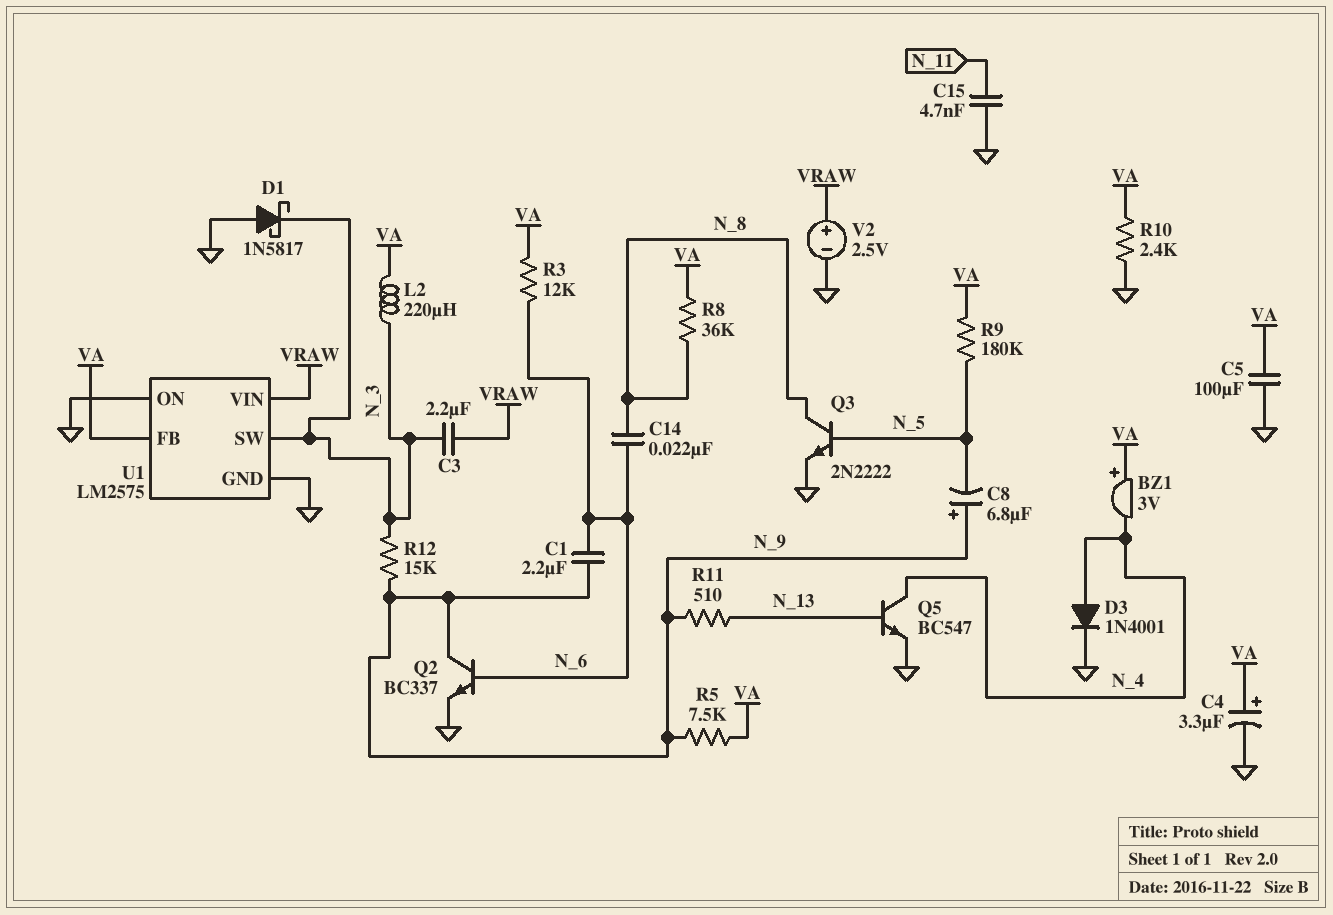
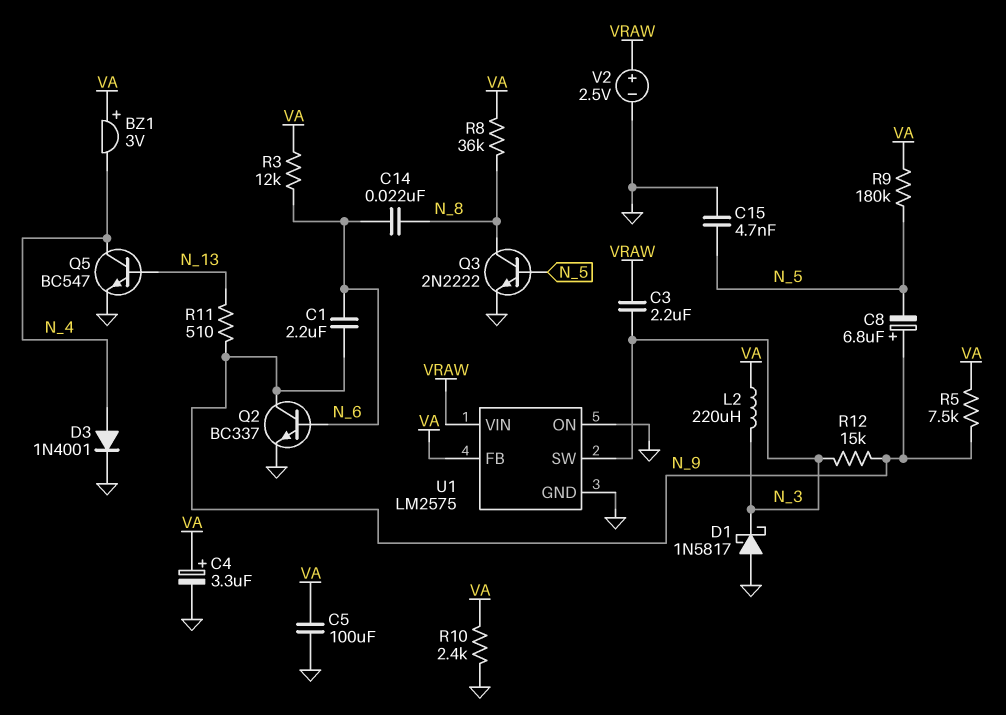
C15: 4.7nF (GND, N_11) -> 4.7nF (GND, N_5)

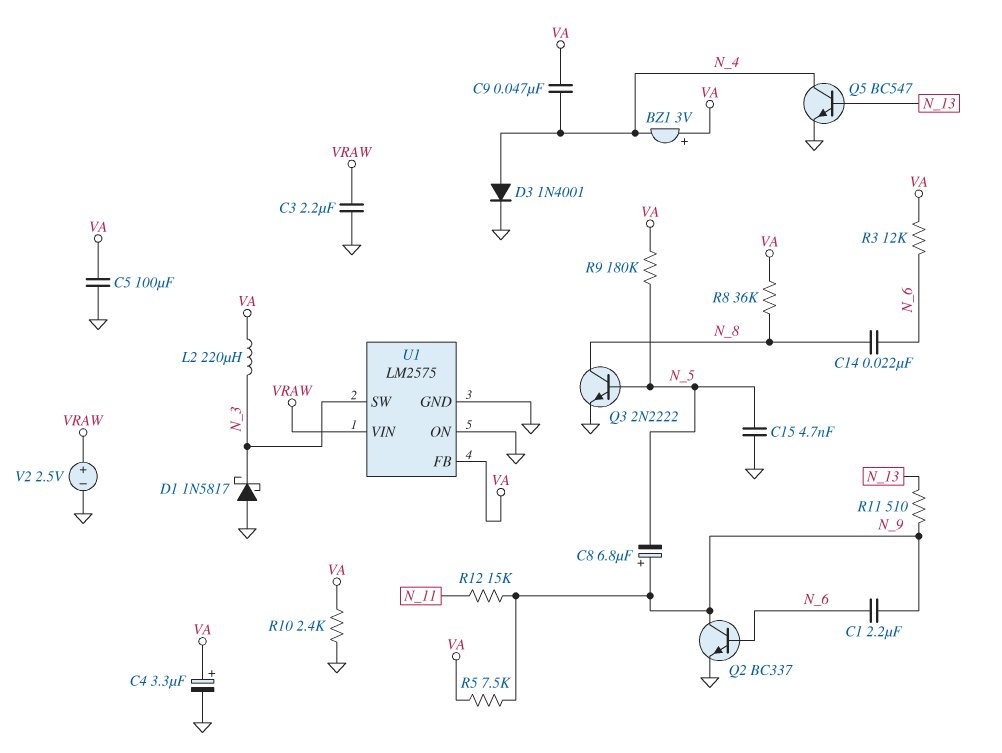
C3: 2.2uF (N_3, VRAW) -> 2.2uF (GND, VRAW)
C9: none -> 47nF (N_4, VA)
R12: 15k (N_3, N_9) -> 15k (N_9, N_11)

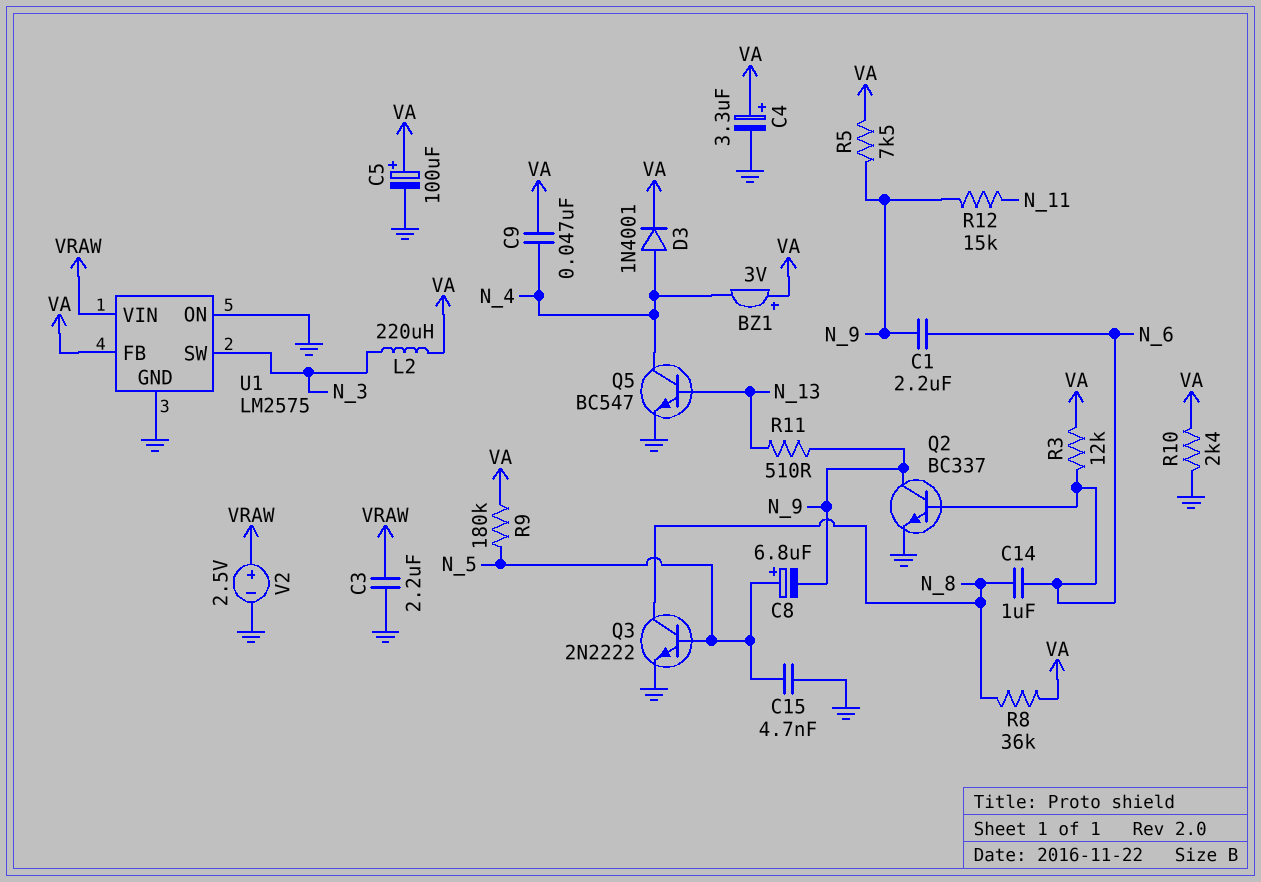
C5: 100uF (GND, VA) -> 100uF (plus VA, minus GND)
C8: 6.8uF (plus N_9, minus N_5) -> 6.8uF (plus N_5, minus N_9)
C14: 22nF (N_6, N_8) -> 1uF (N_6, N_8)
D1: schottky 1N5817 (A GND, K N_3) -> none
D3: diode 1N4001 (A N_4, K GND) -> diode 1N4001 (A N_4, K VA)

